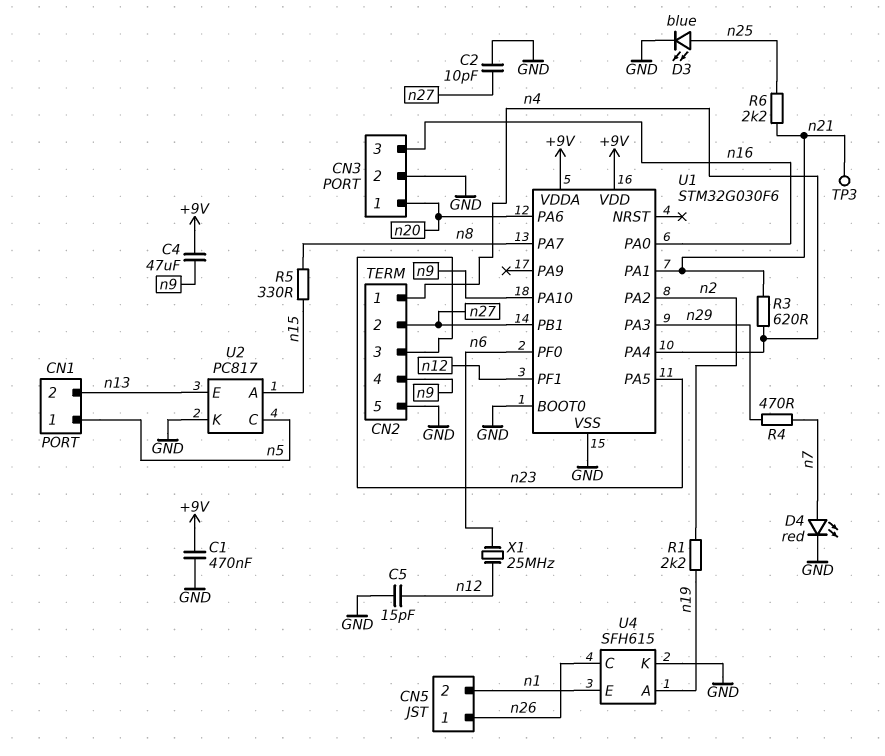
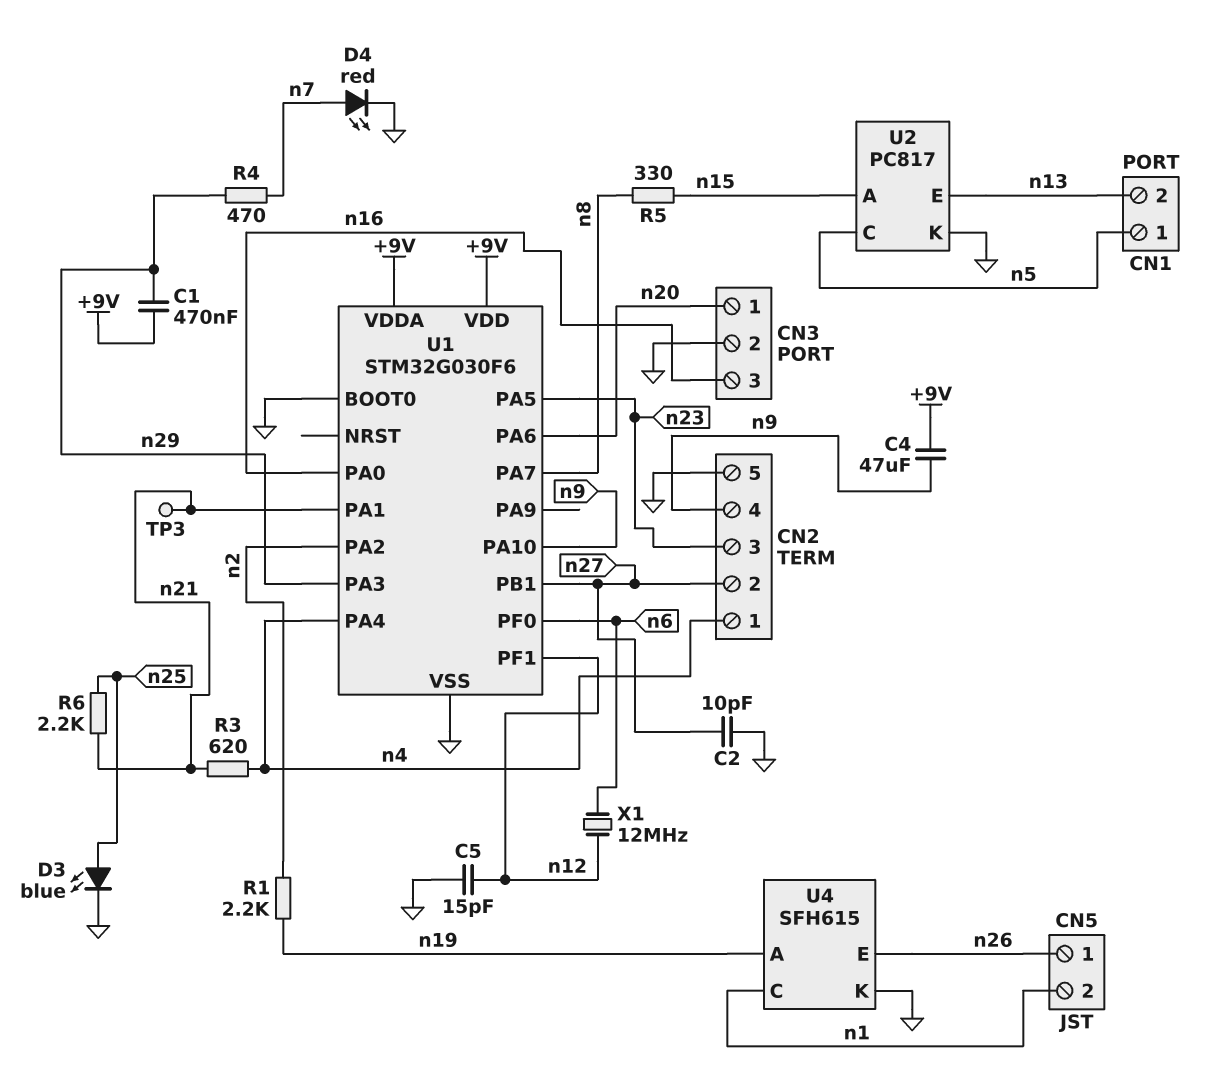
C1: 470nF (+9V, GND) -> 470nF (+9V, n29)
U4 pin C: n26 -> n1
U4 pin E: n1 -> n26
X1: 25MHz (n6, n12) -> 12MHz (n6, n12)

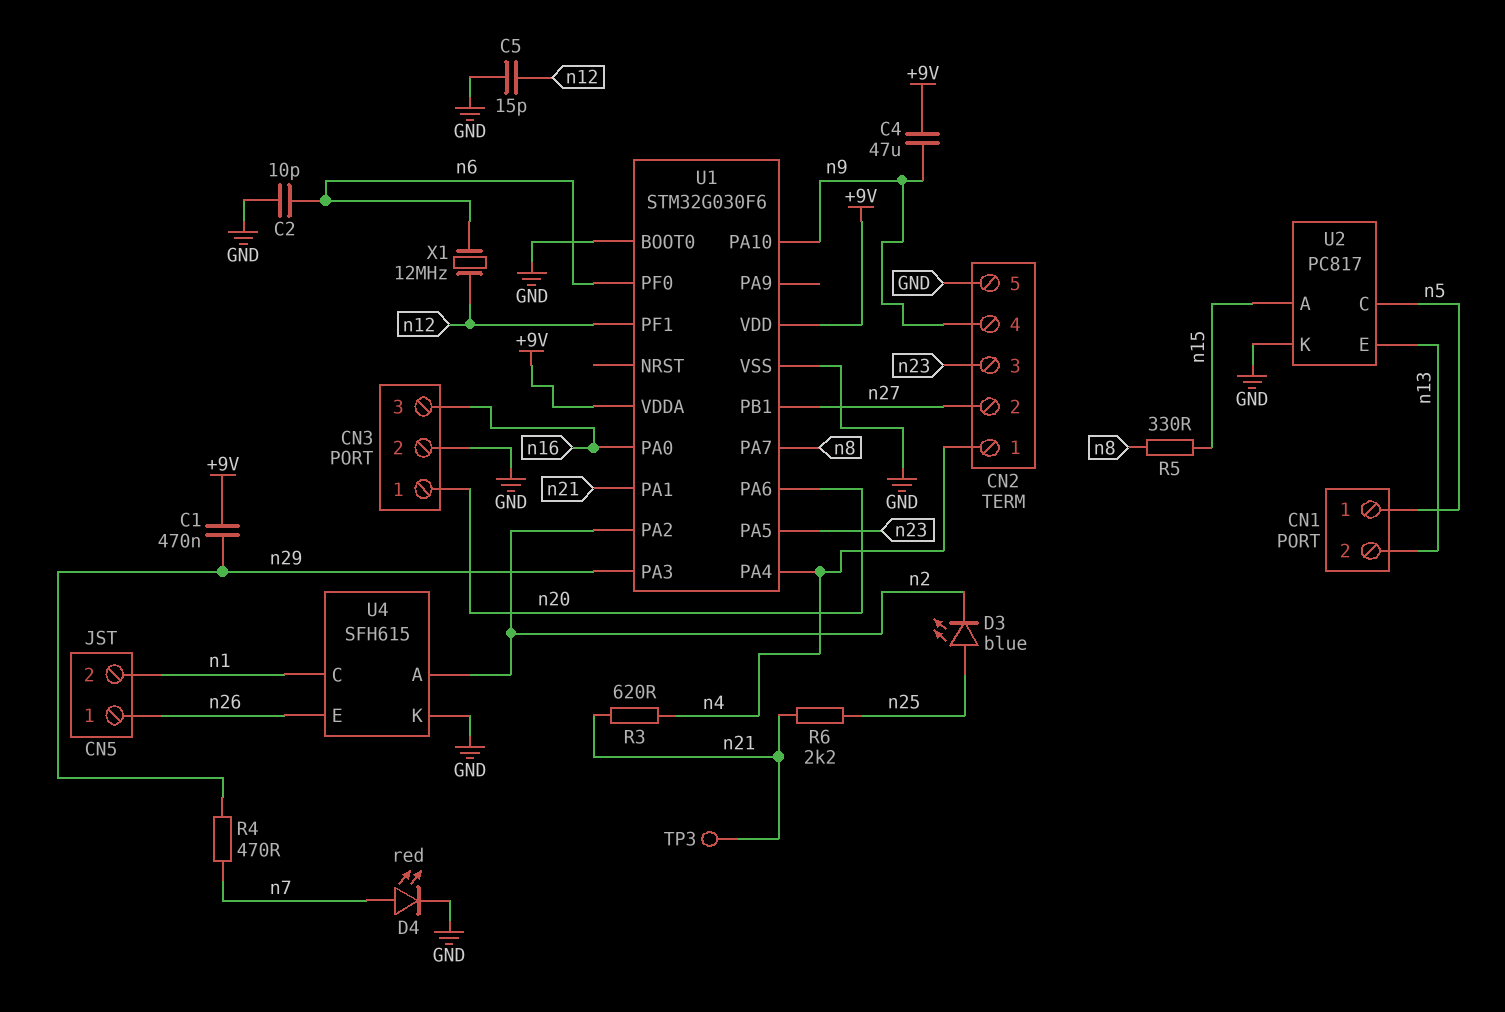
C2: 10pF (GND, n27) -> 10pF (GND, n6)
D3: LED blue (A n25, K GND) -> LED blue (A n25, K n2)
R1: 2.2k (n2, n19) -> none
U4 pin A: n19 -> n2

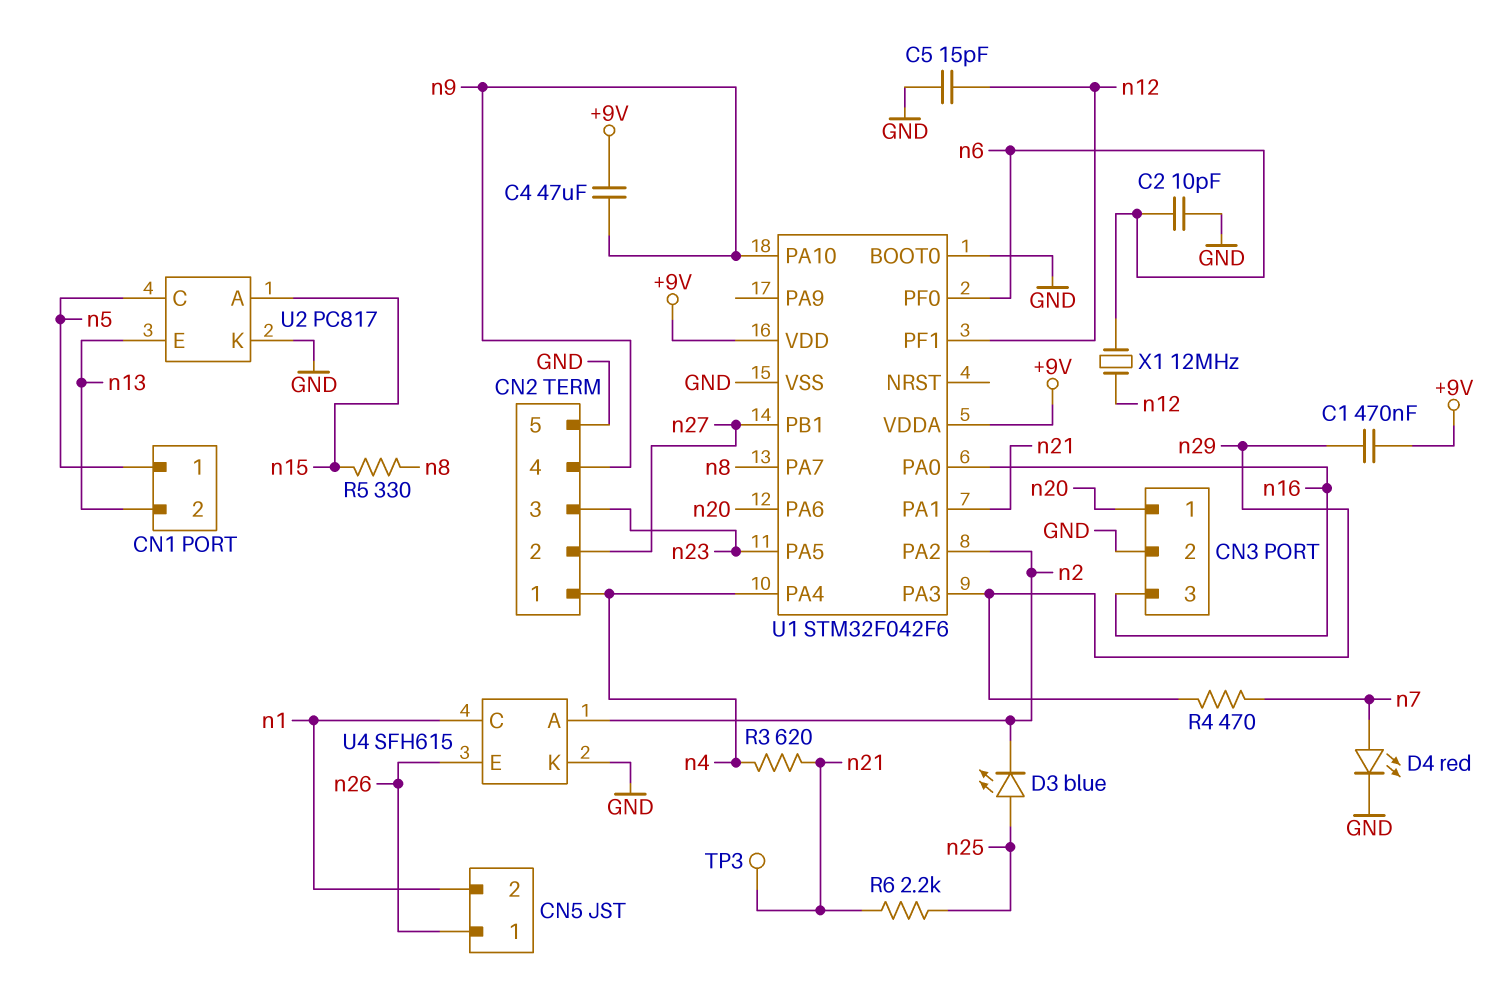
U1: STM32G030F6 -> STM32F042F6

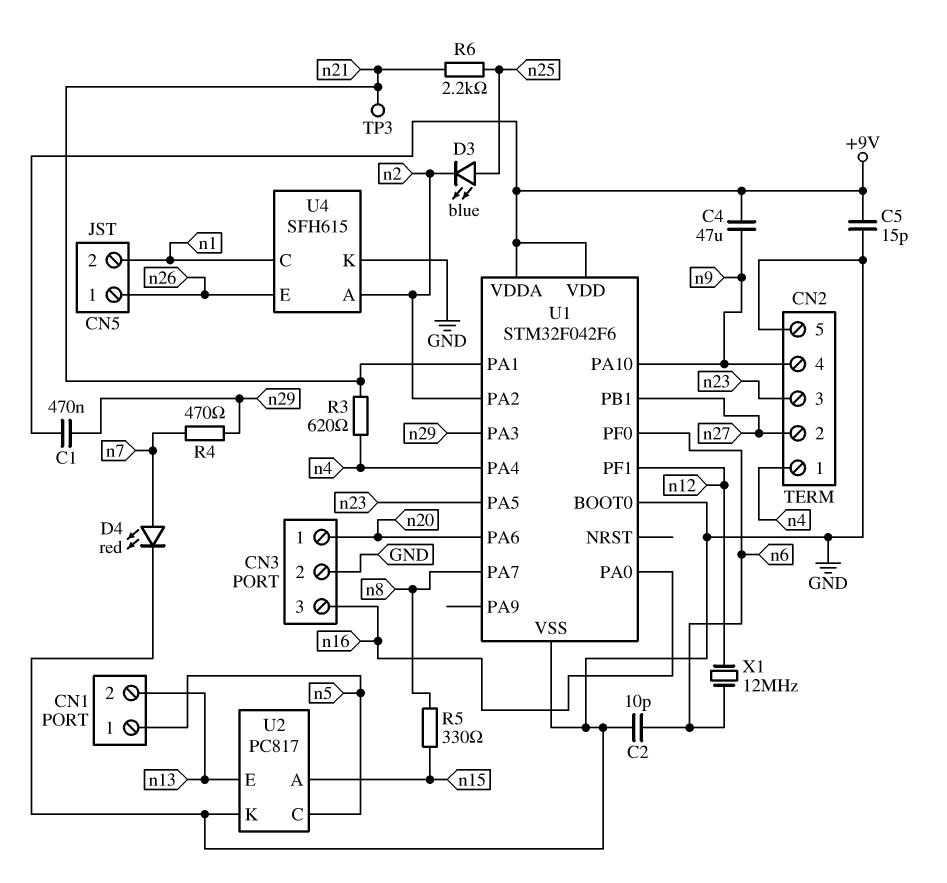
C5: 15pF (GND, n12) -> 15pF (+9V, GND)

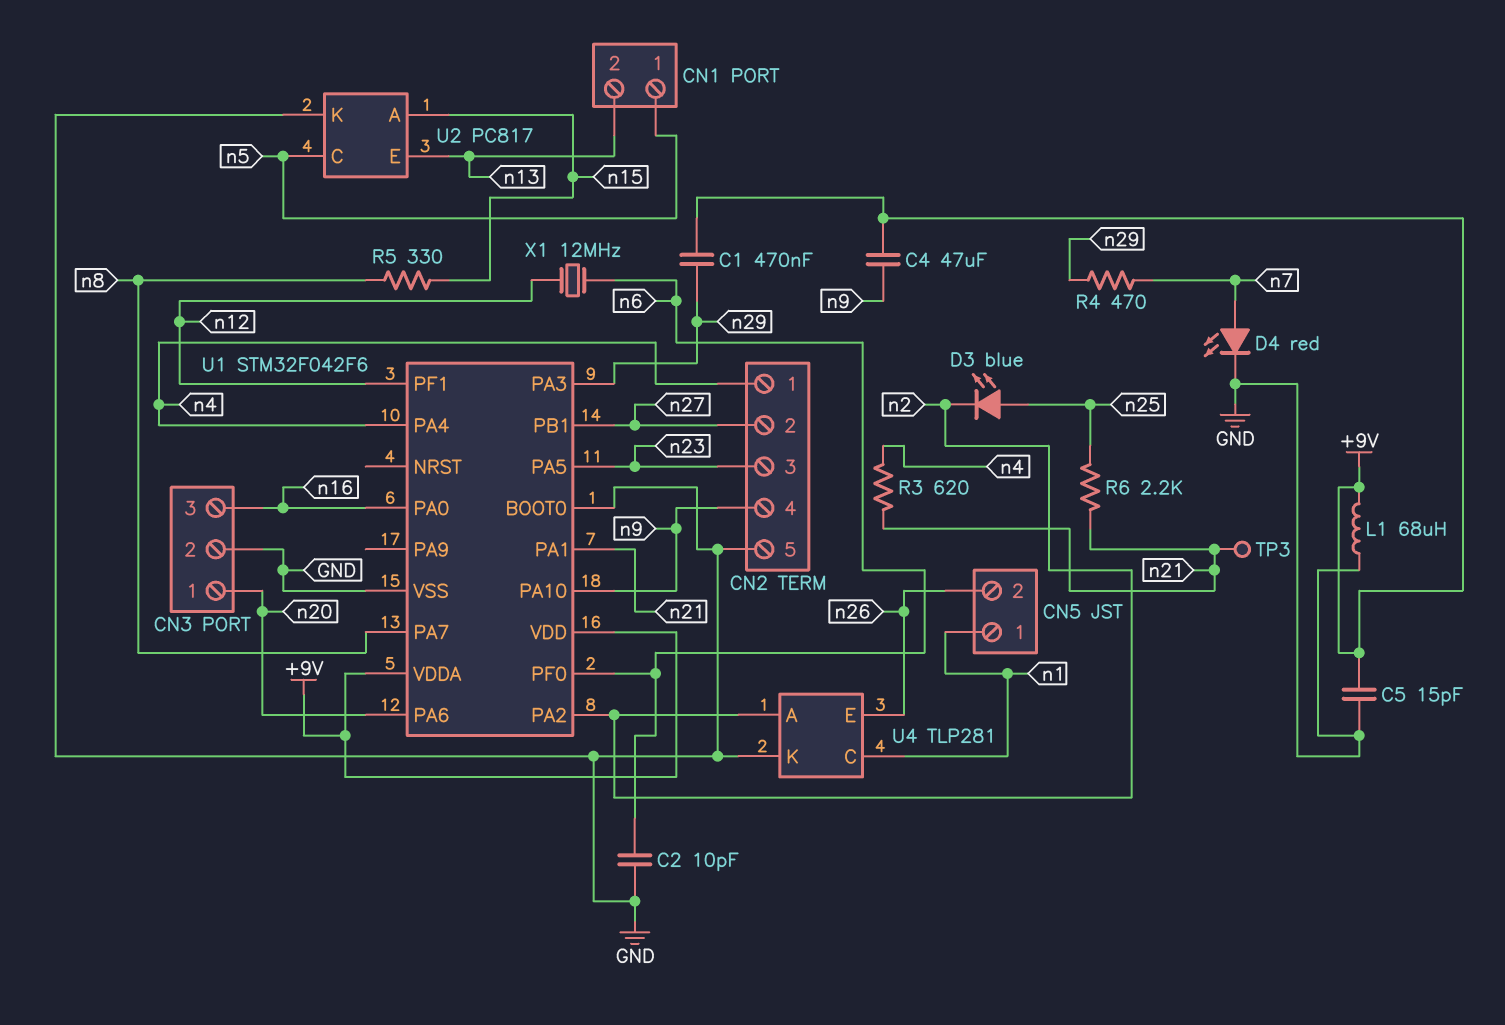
CN5 pin 1: n26 -> n1
CN5 pin 2: n1 -> n26
L1: none -> 68uH (+9V, GND)
U4: SFH615 -> TLP281

